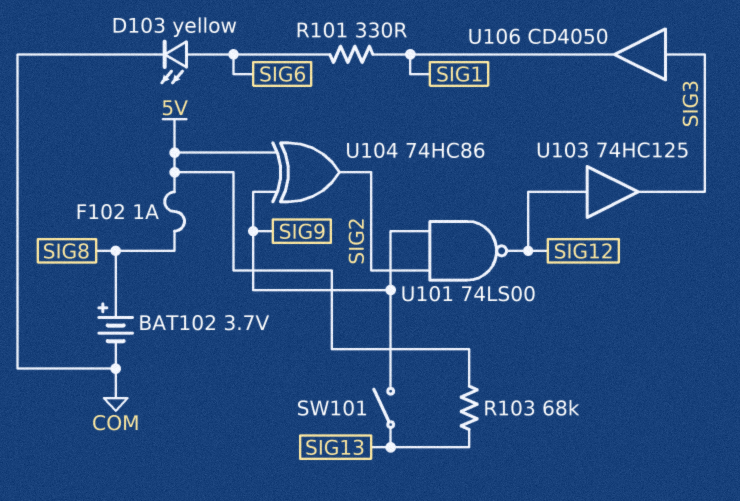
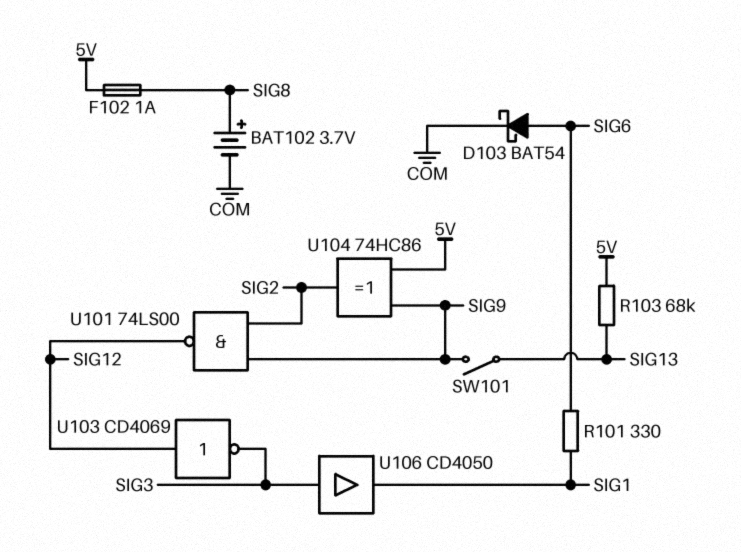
D103: LED yellow (A SIG6, K COM) -> schottky BAT54 (A SIG6, K COM)
U103: buffer 74HC125 (in SIG12, out SIG3) -> NOT CD4069 (in SIG12, out SIG3)

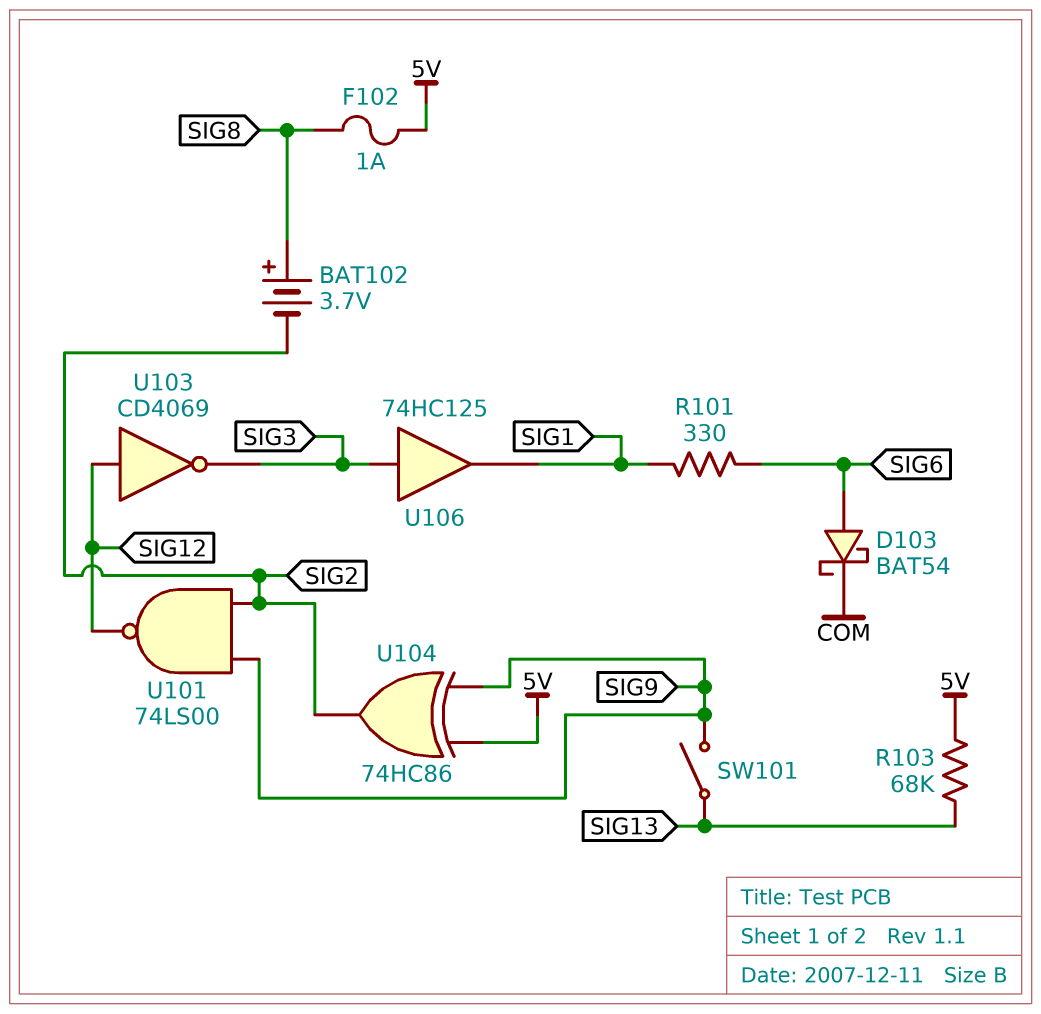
BAT102: 3.7V (plus SIG8, minus COM) -> 3.7V (plus SIG8, minus SIG2)
U106: buffer CD4050 (in SIG3, out SIG1) -> buffer 74HC125 (in SIG3, out SIG1)

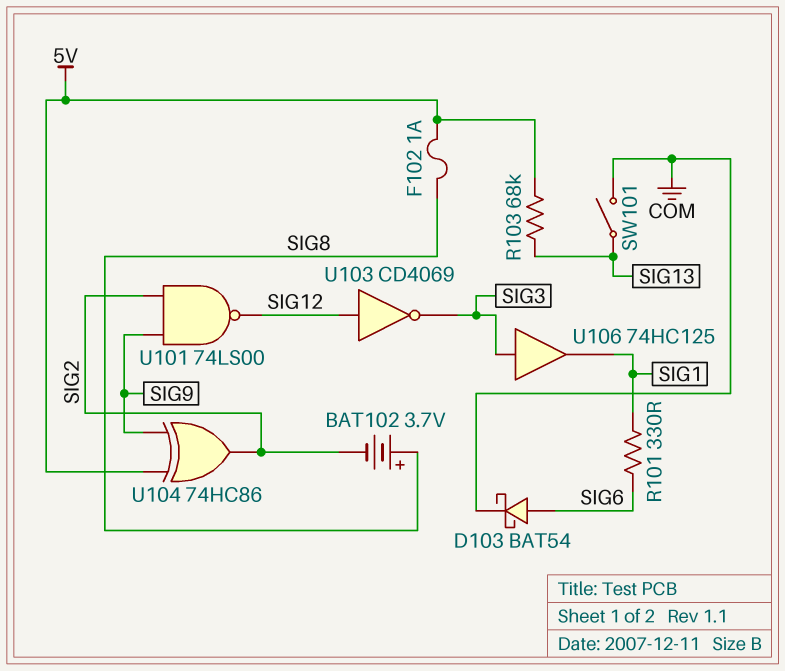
SW101: switch (SIG9, SIG13) -> switch (COM, SIG13)

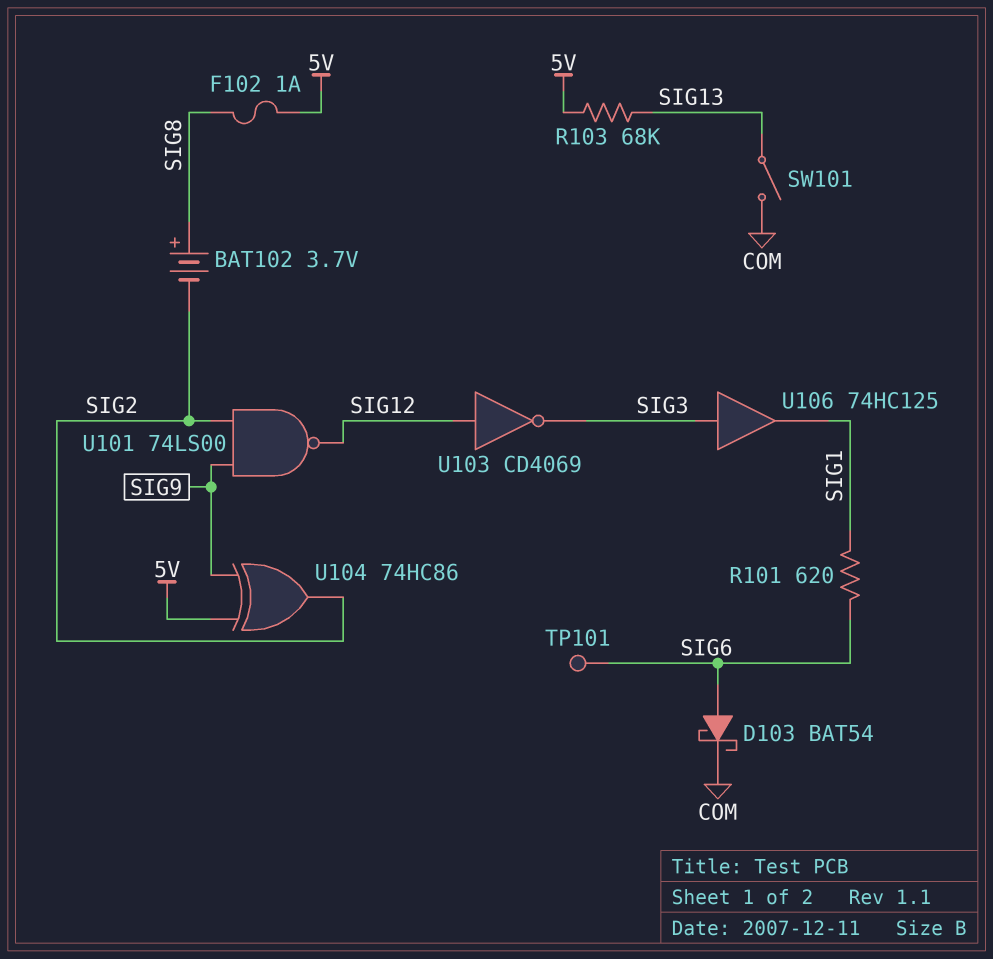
R101: 330 (SIG1, SIG6) -> 620 (SIG1, SIG6)
TP101: none -> test point (SIG6)

